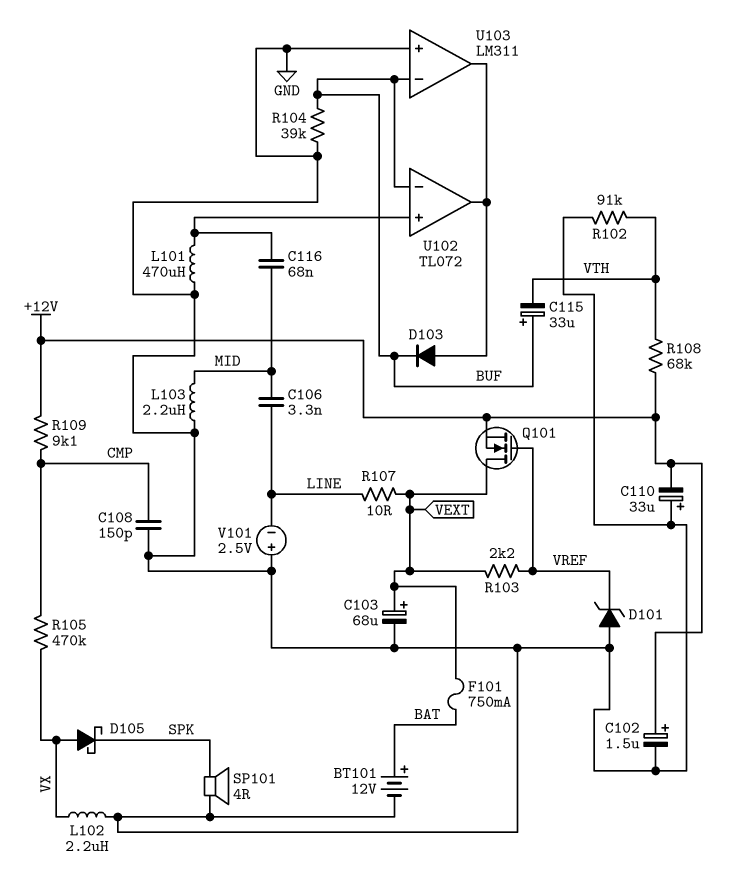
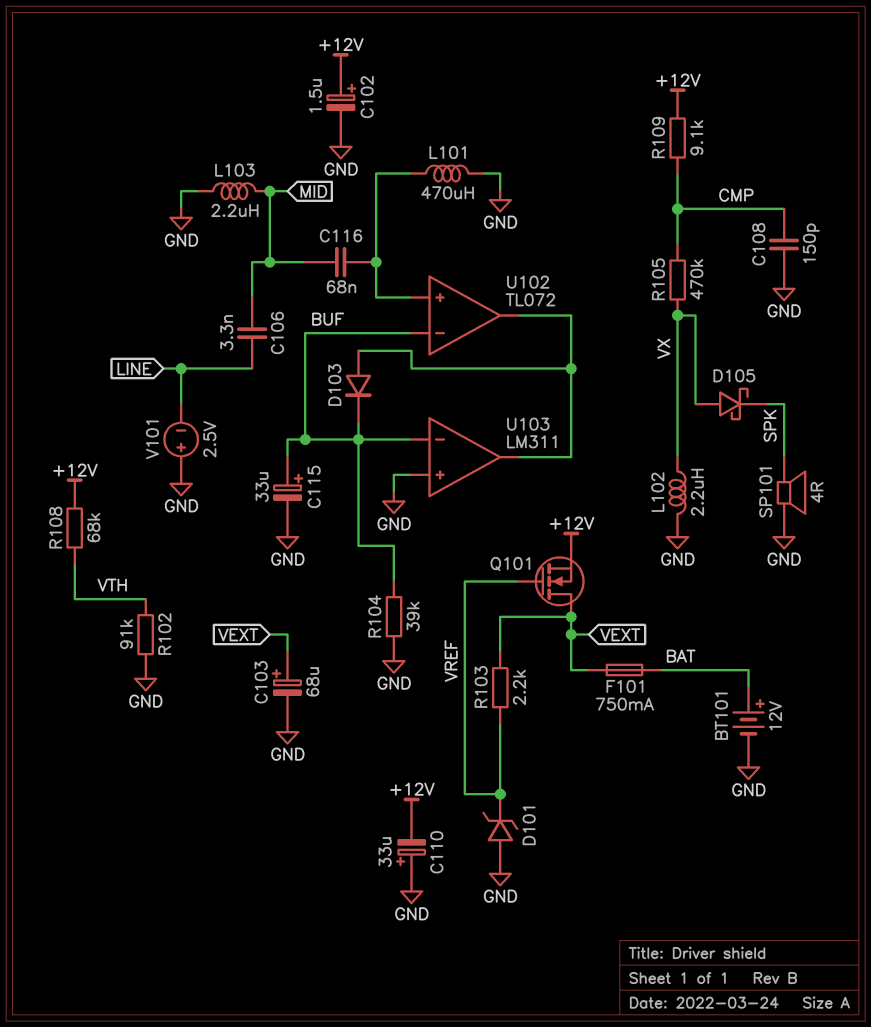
C115: 33uF (plus BUF, minus VTH) -> 33uF (plus BUF, minus GND)
R107: 10 (LINE, VEXT) -> none

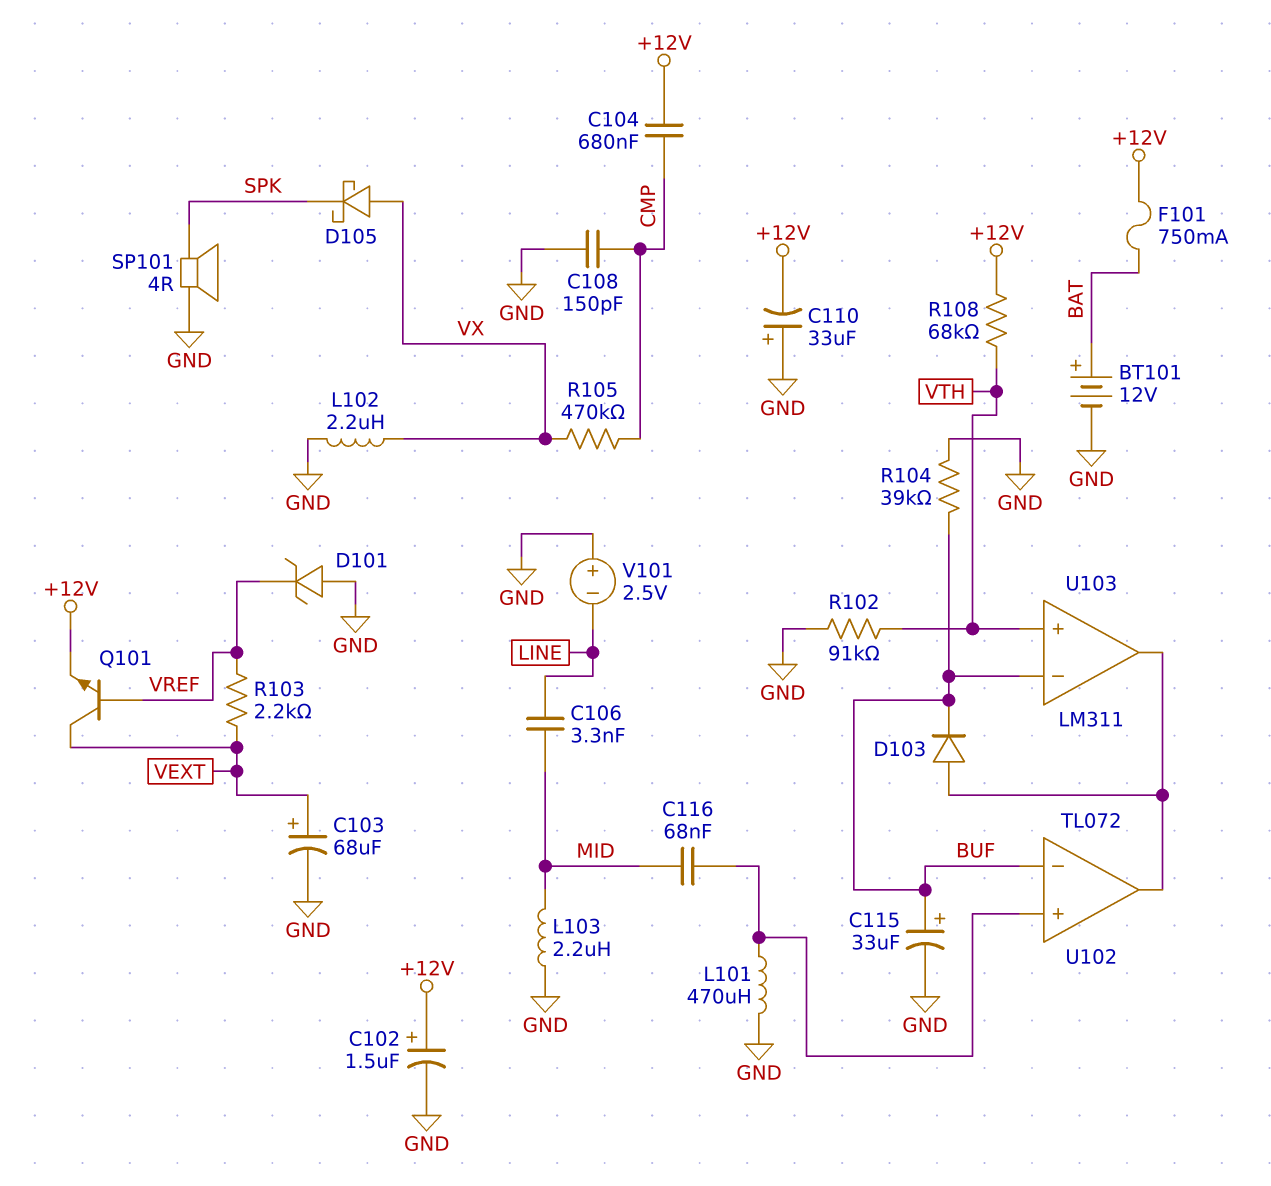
C104: none -> 680nF (+12V, CMP)
F101: 750mA (BAT, VEXT) -> 750mA (+12V, BAT)
Q101: NMOS (G VREF, D VEXT, S +12V) -> NPN (B VREF, C VEXT, E +12V)
R109: 9.1k (+12V, CMP) -> none
U103 pin in+: GND -> VTH

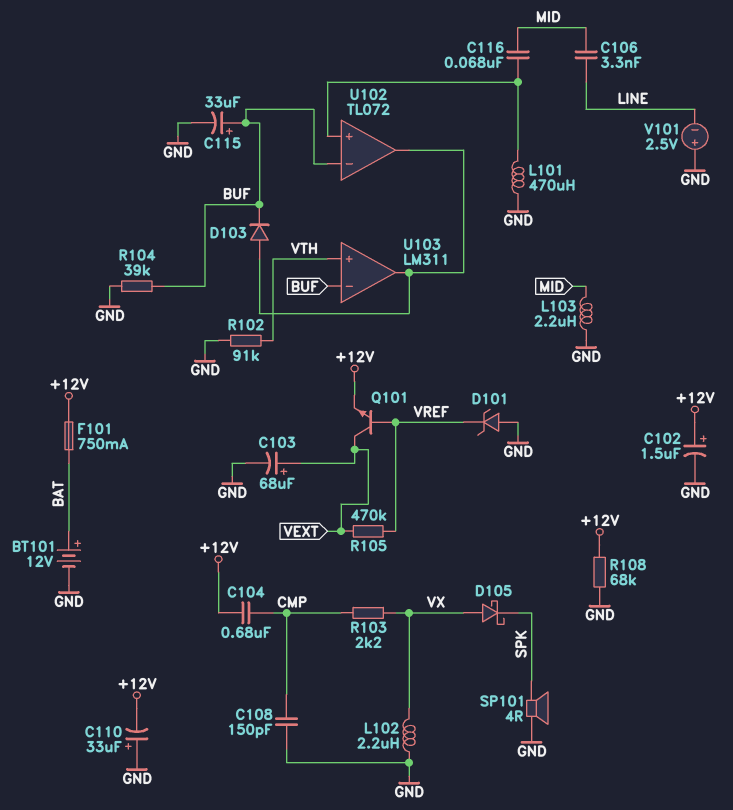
R103: 2.2k (VEXT, VREF) -> 2.2k (CMP, VX)
R105: 470k (CMP, VX) -> 470k (VEXT, VREF)
R108: 68k (+12V, VTH) -> 68k (+12V, GND)

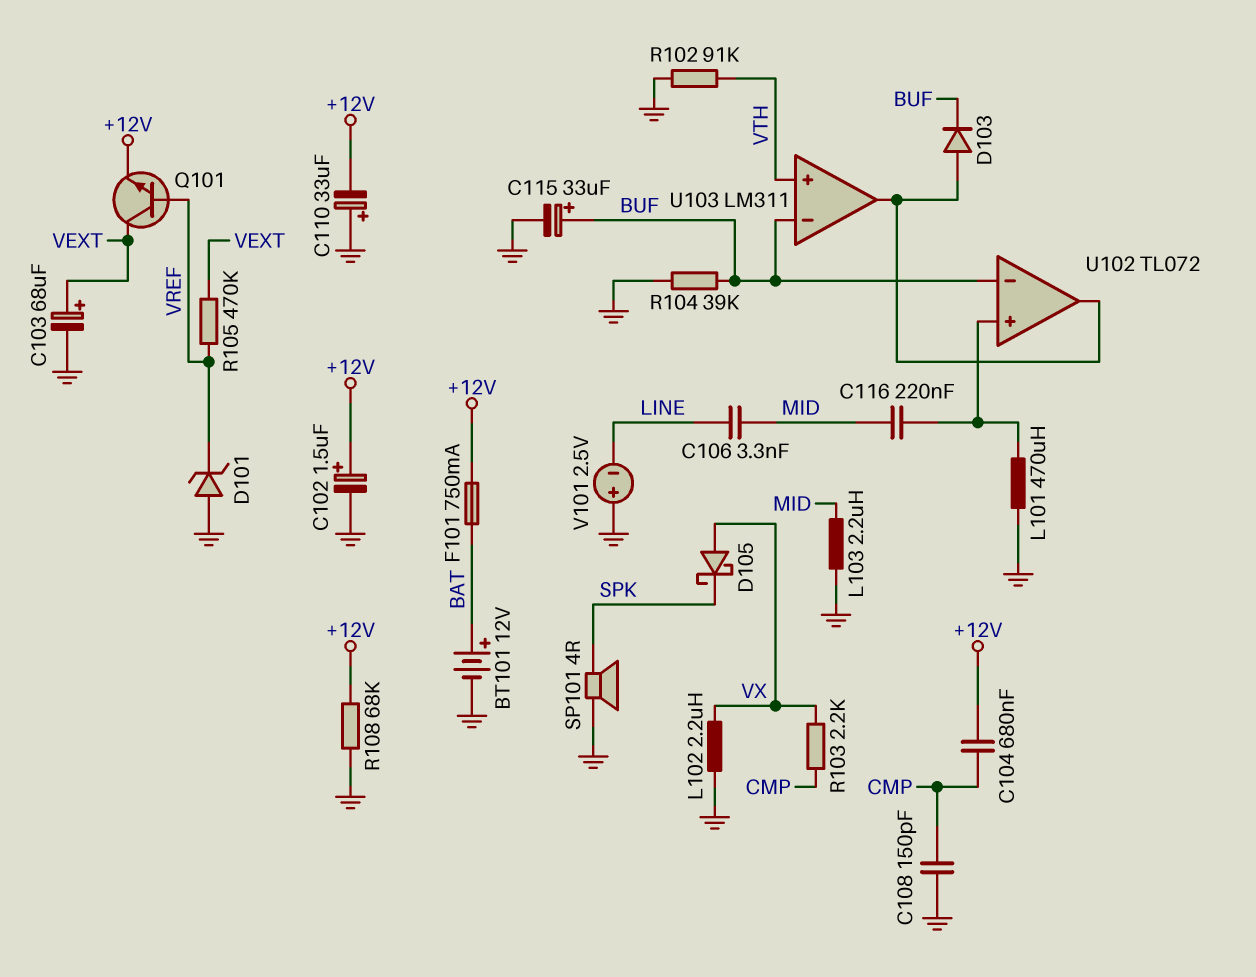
C116: 68nF (MID, U102/in+) -> 220nF (MID, U102/in+)

